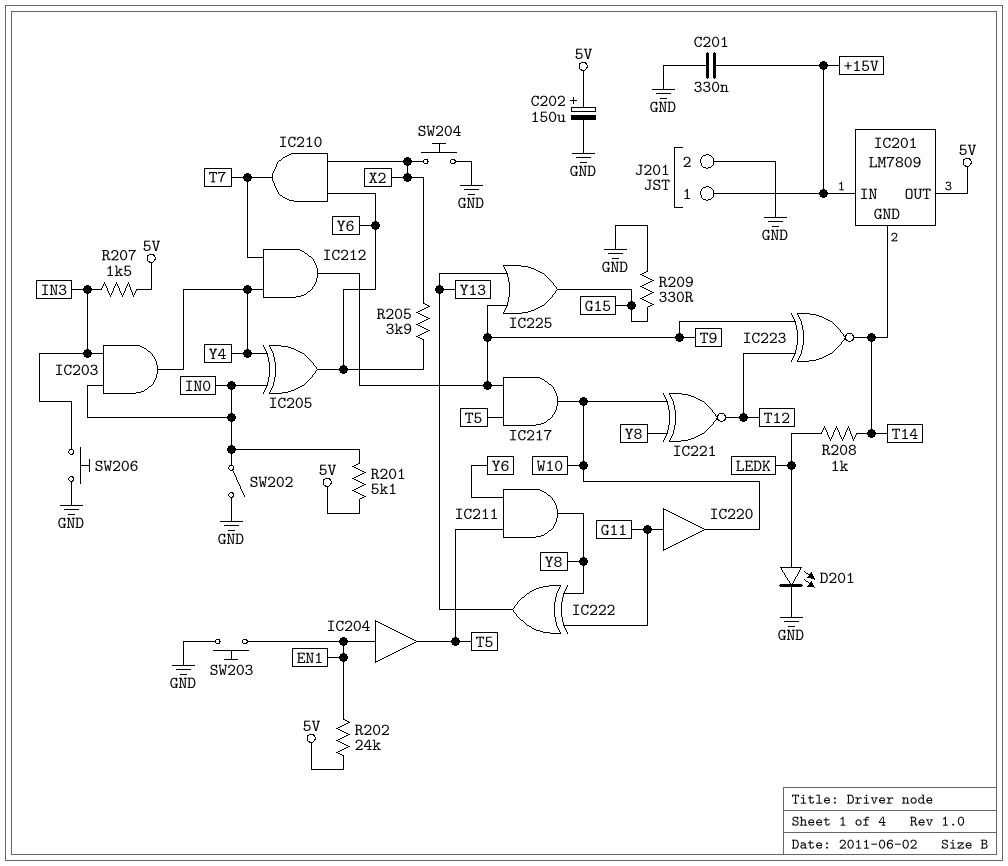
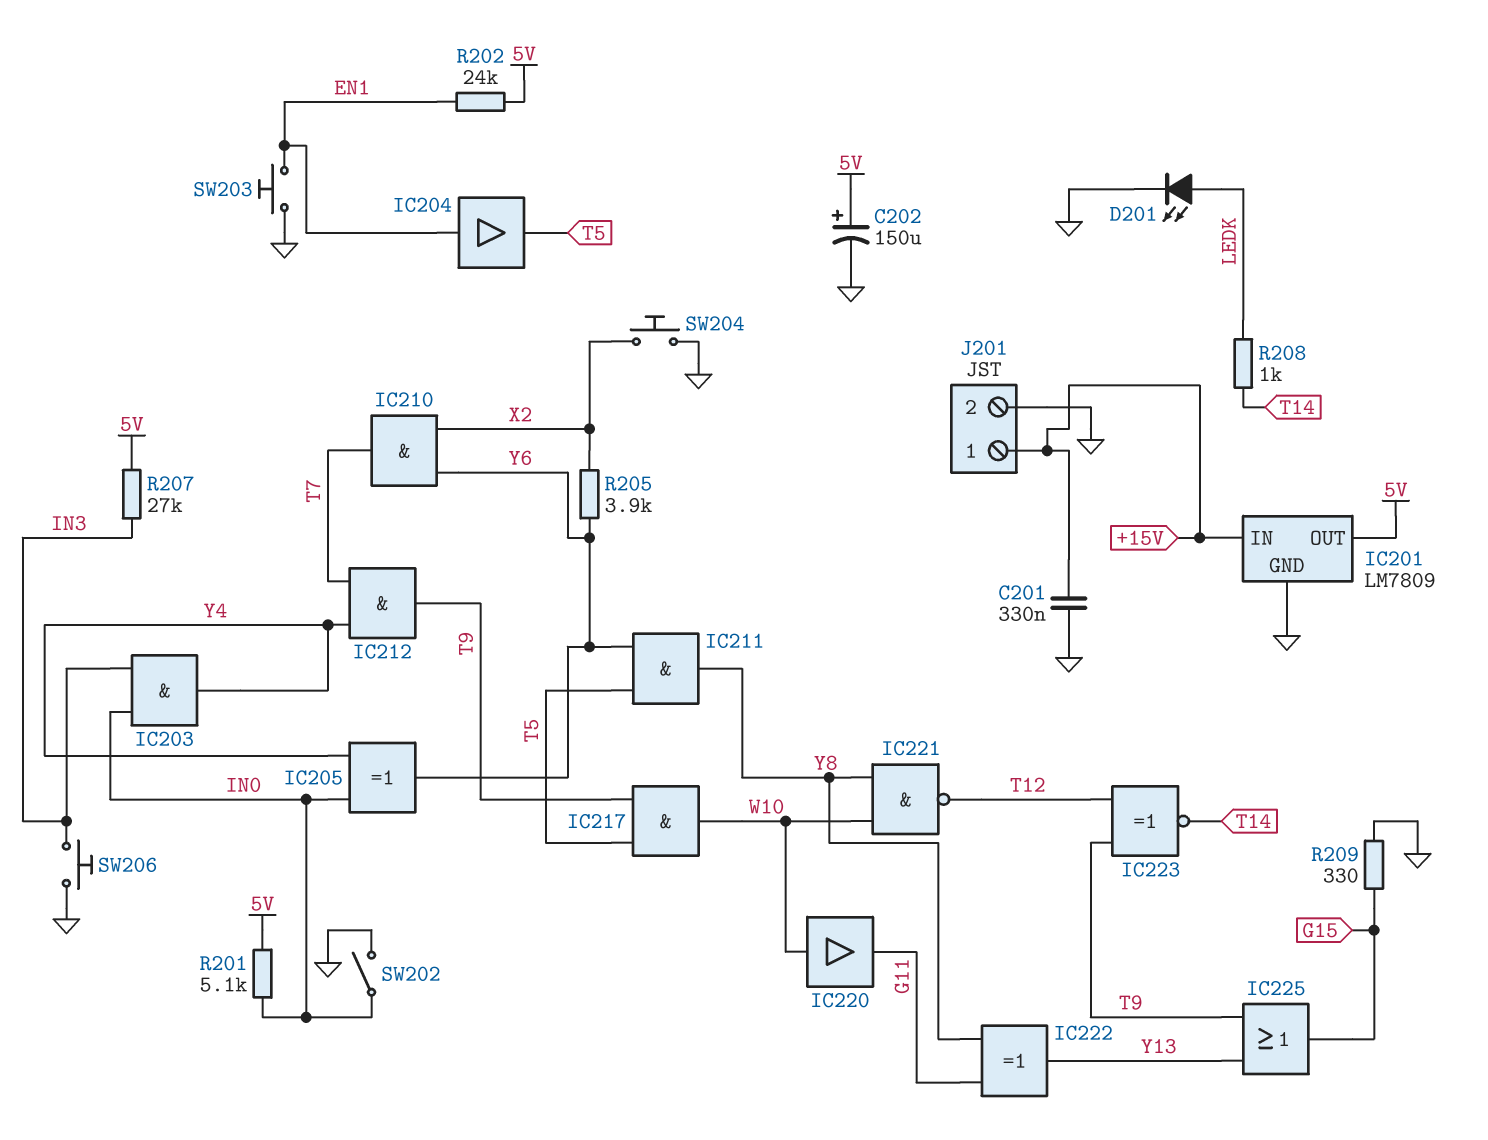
IC201 pin GND: T14 -> GND
IC220: buffer (in G11, out W10) -> buffer (in W10, out G11)
IC221: XNOR (in W10, in Y8, out T12) -> NAND (in W10, in Y8, out T12)
R207: 1.5k (5V, IN3) -> 27k (5V, IN3)

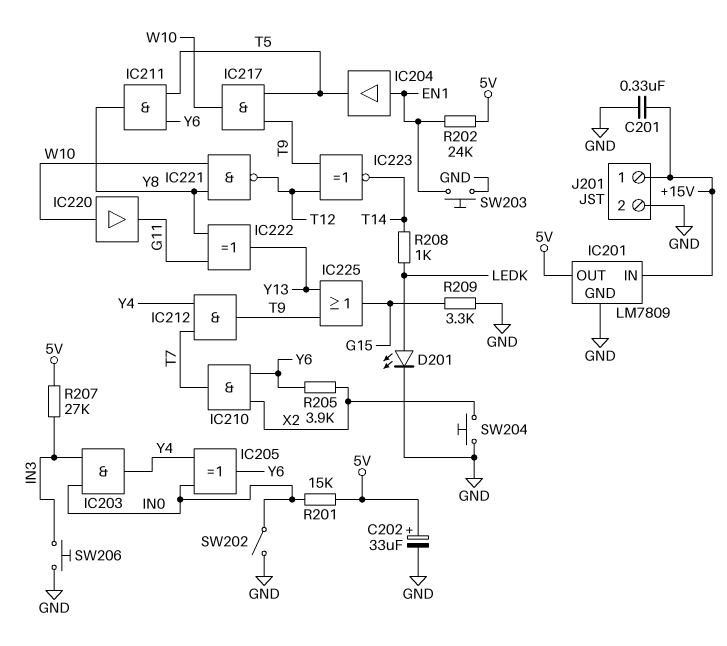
C202: 150uF (plus 5V, minus GND) -> 33uF (plus 5V, minus GND)
R201: 5.1k (5V, IN0) -> 15k (5V, IN0)
R209: 330 (G15, GND) -> 3.3k (G15, GND)

